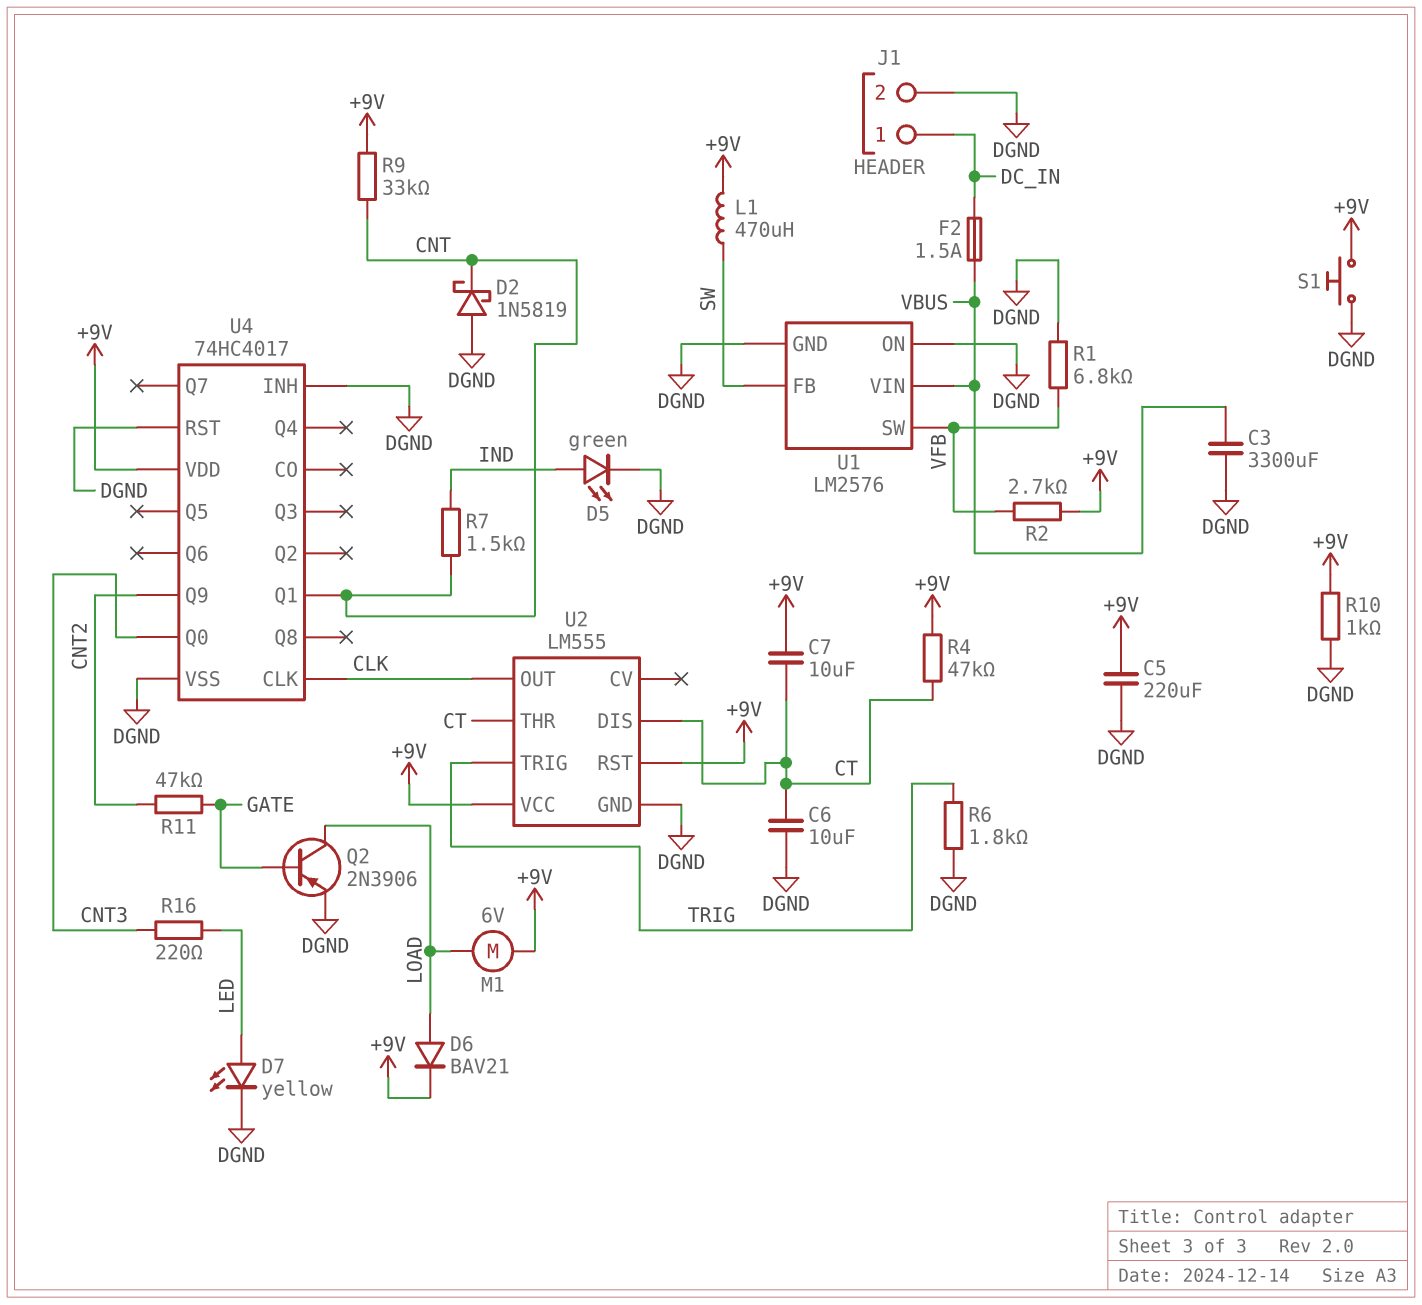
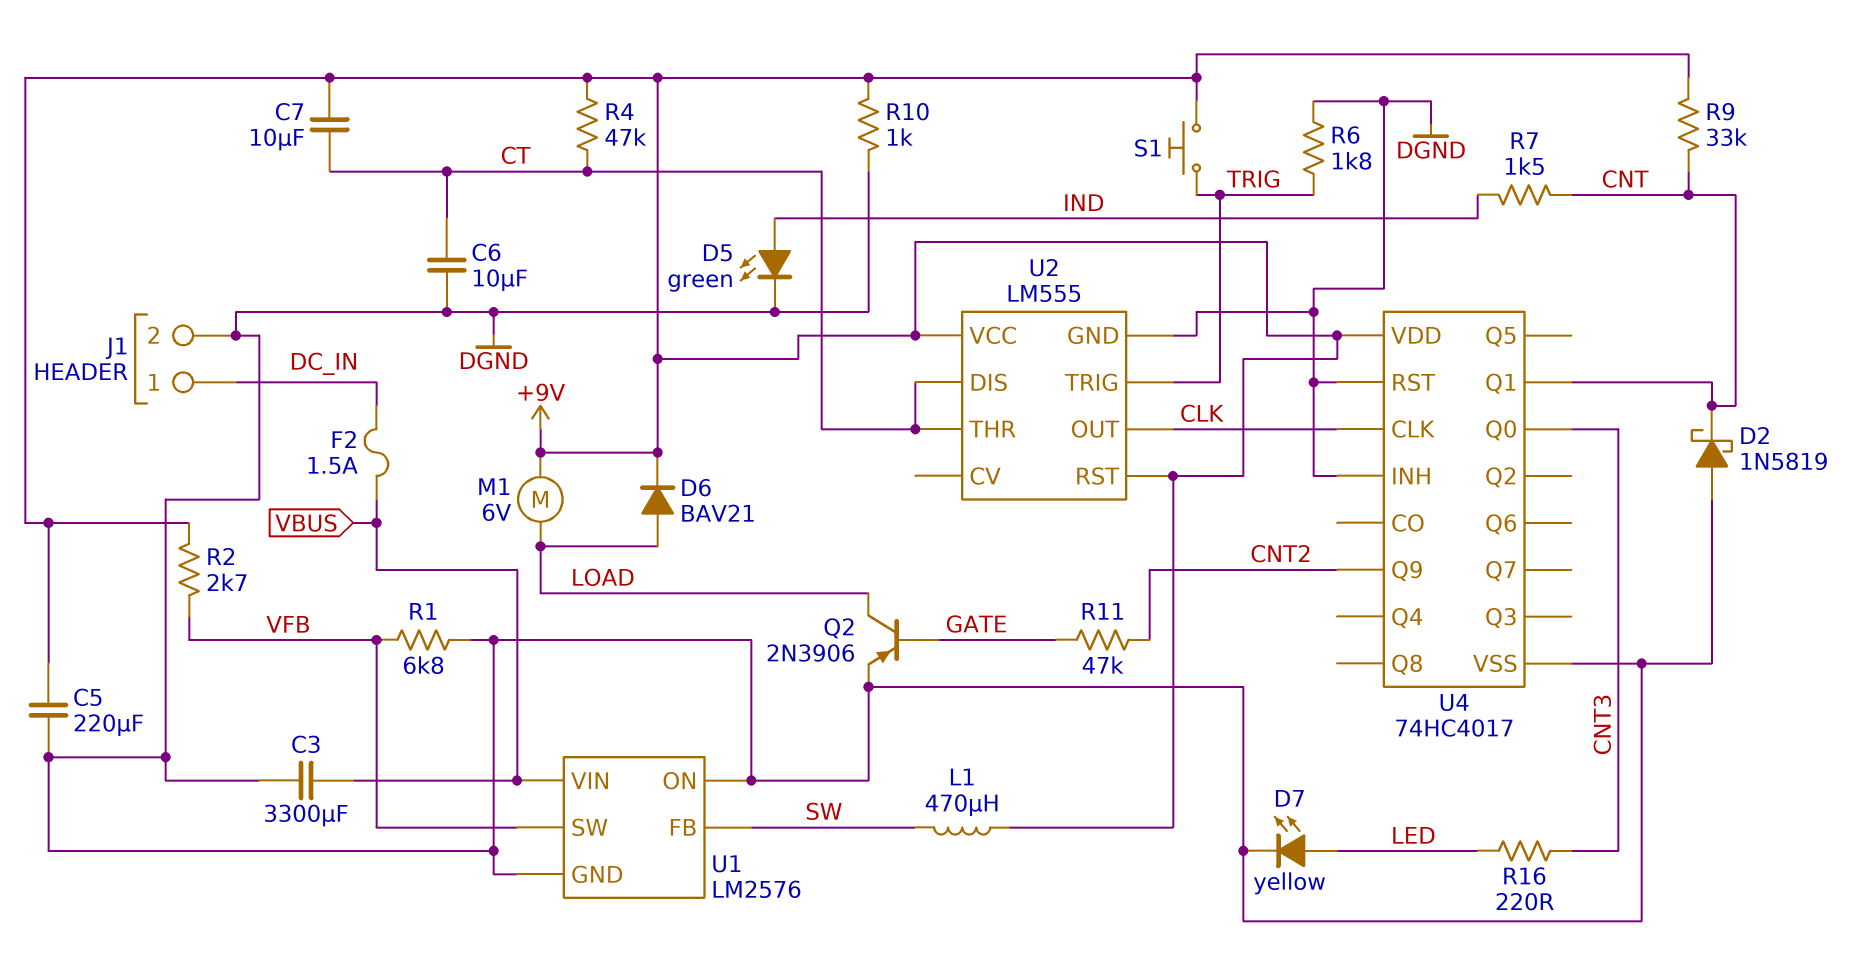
S1: button (+9V, DGND) -> button (+9V, TRIG)

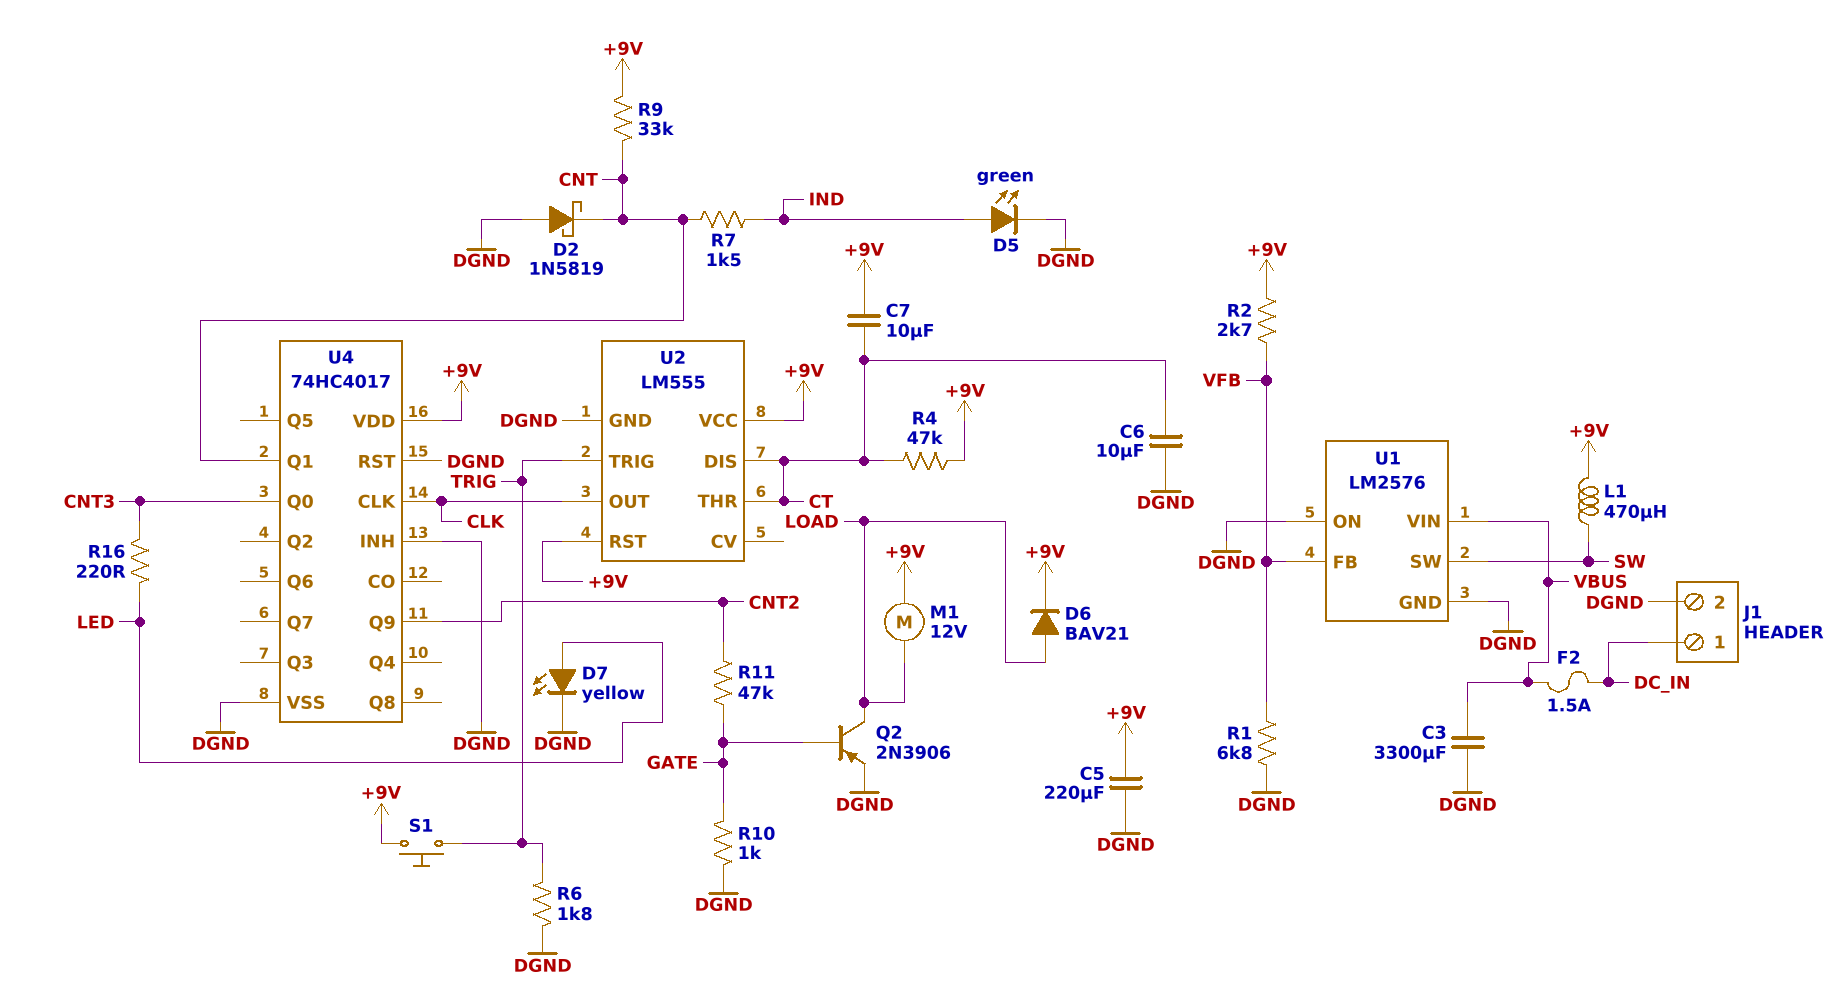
M1: motor 6V (+9V, LOAD) -> motor 12V (+9V, LOAD)
R10: 1k (+9V, DGND) -> 1k (DGND, GATE)
U1 pin FB: SW -> VFB
U1 pin SW: VFB -> SW

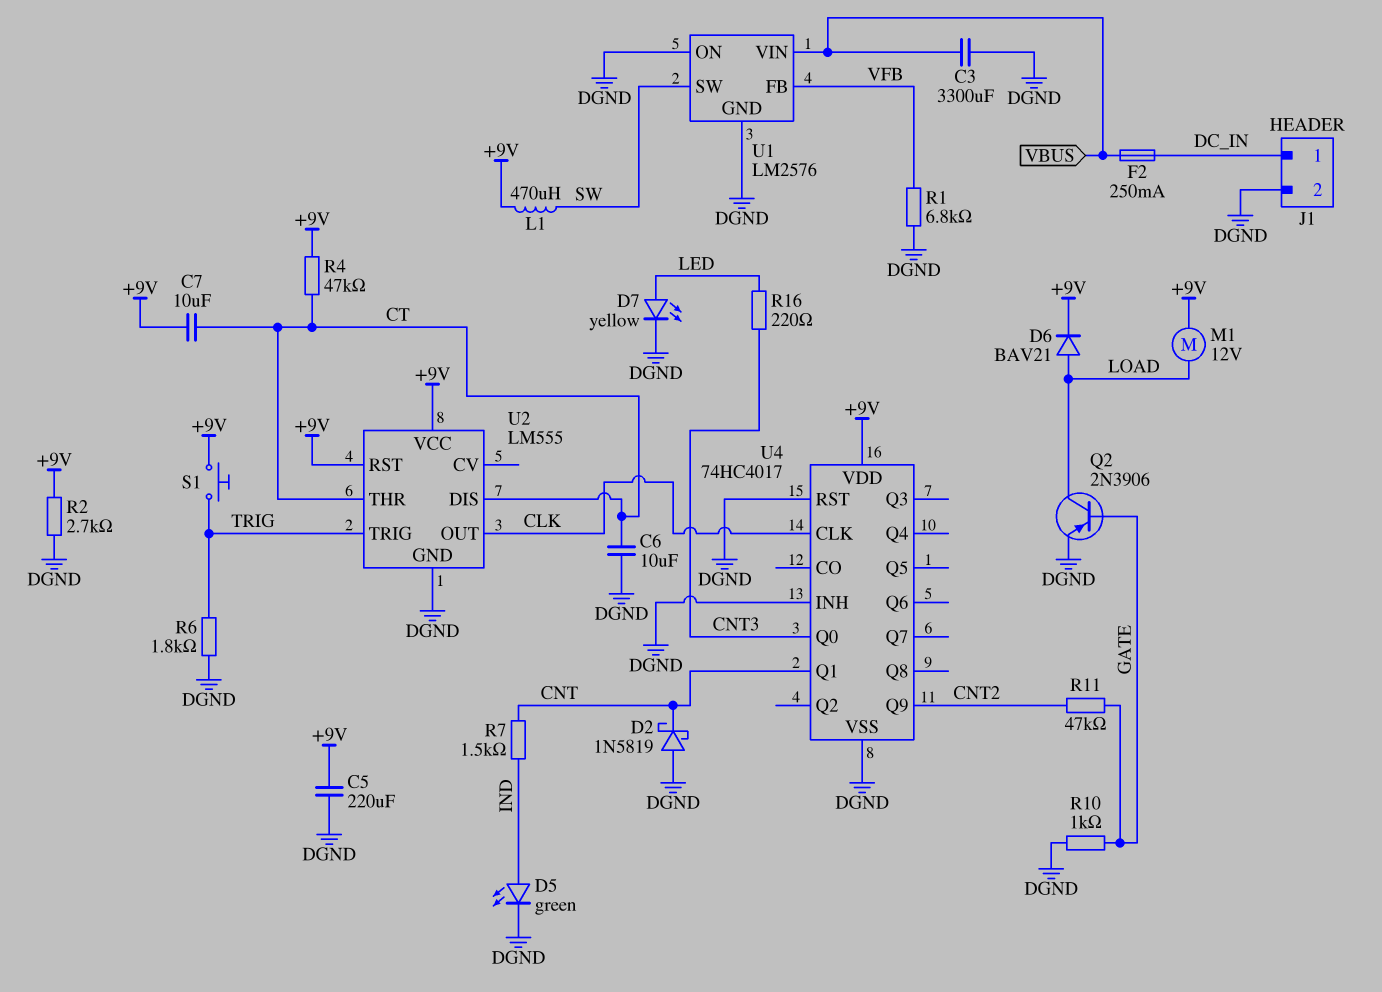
F2: 1.5A (DC_IN, VBUS) -> 250mA (DC_IN, VBUS)
R2: 2.7k (+9V, VFB) -> 2.7k (+9V, DGND)
R9: 33k (+9V, CNT) -> none

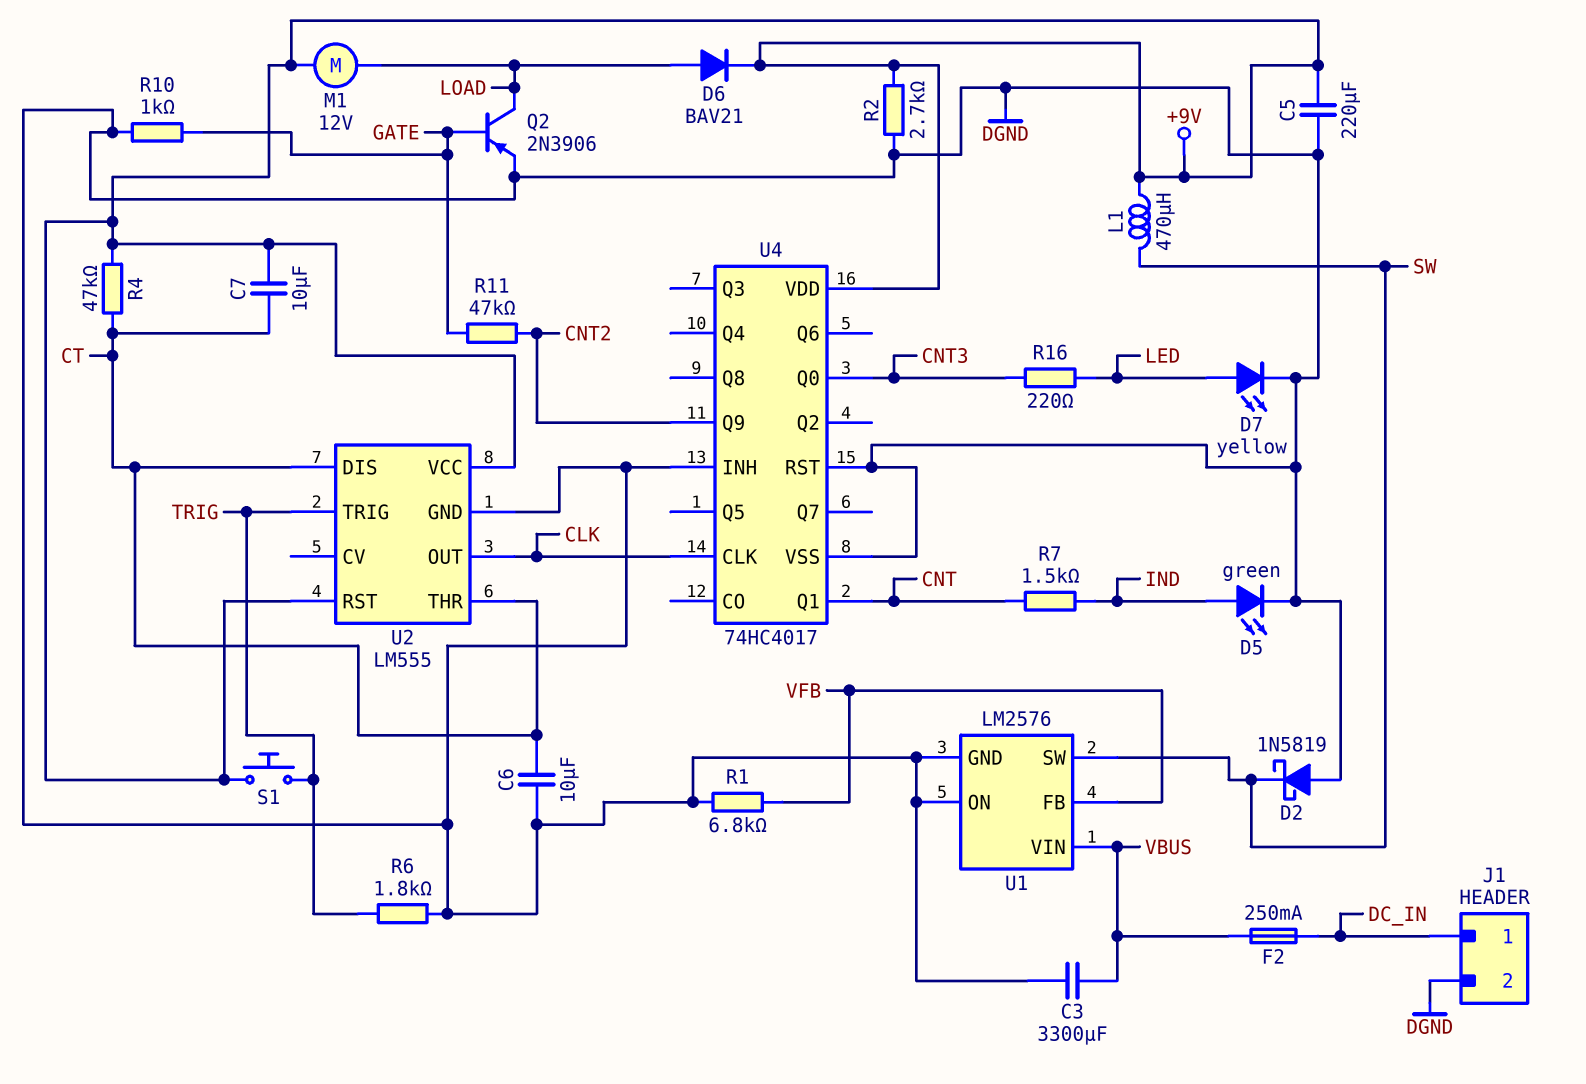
D2: schottky 1N5819 (A DGND, K CNT) -> schottky 1N5819 (A DGND, K SW)

